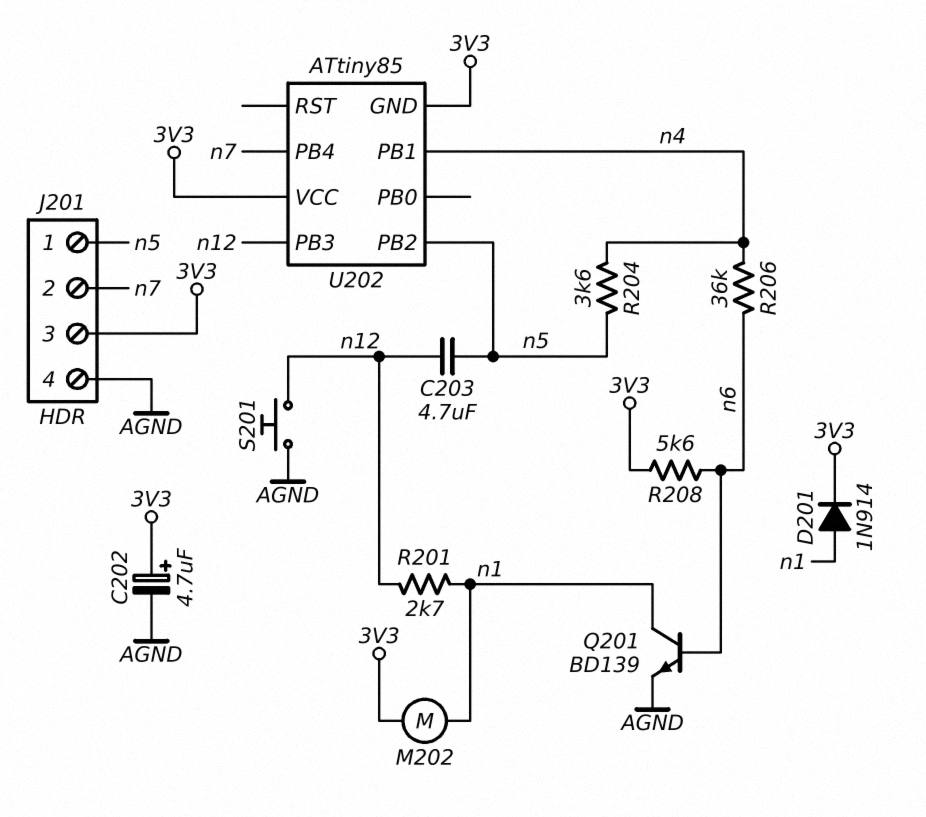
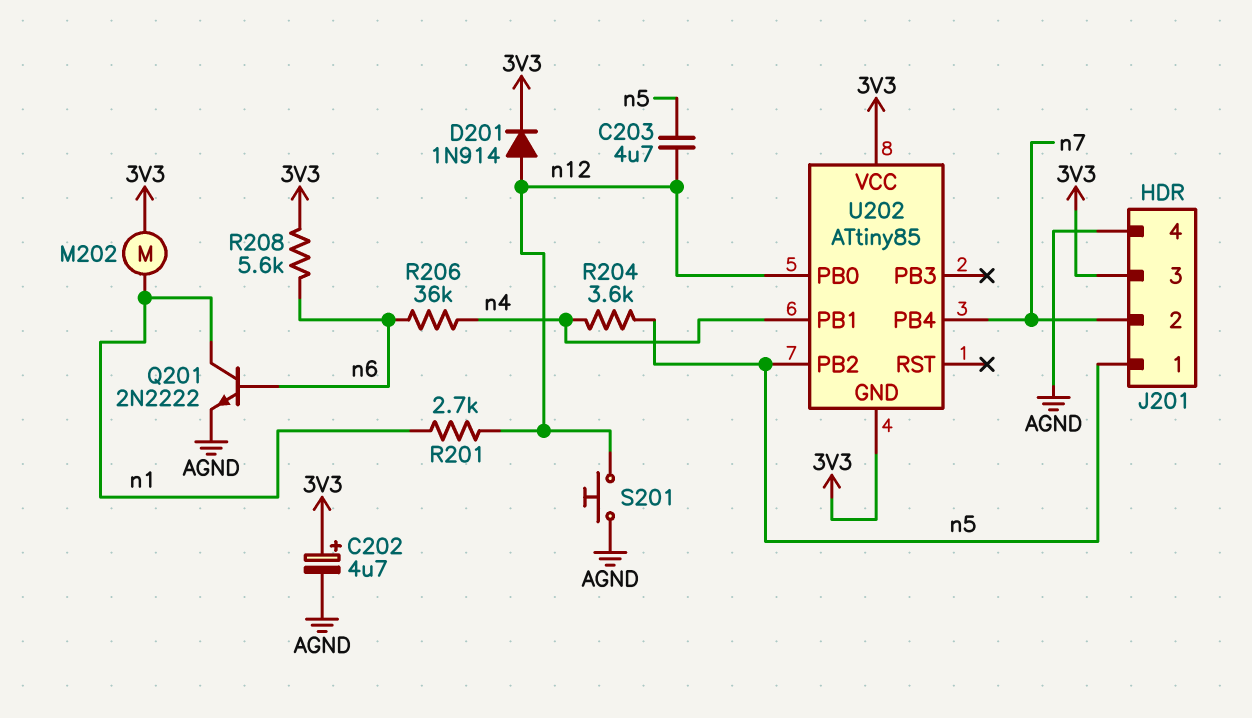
D201: diode 1N914 (A n1, K 3V3) -> diode 1N914 (A n12, K 3V3)
Q201: NPN BD139 (B n6, C n1, E AGND) -> NPN 2N2222 (B n6, C n1, E AGND)
U202 pin PB0: none -> n12
U202 pin PB3: n12 -> none

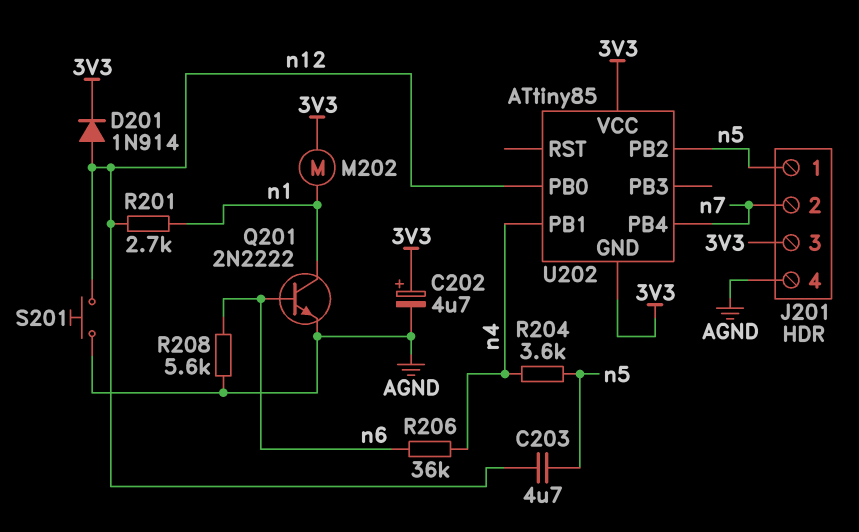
R208: 5.6k (3V3, n6) -> 5.6k (AGND, n6)

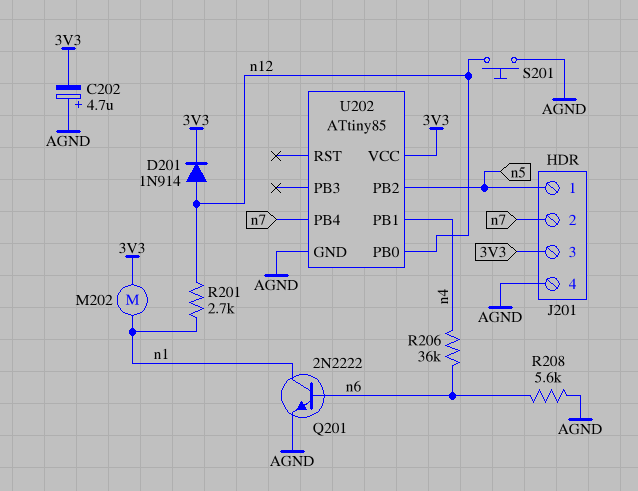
C202: 4.7uF (plus 3V3, minus AGND) -> 4.7uF (plus AGND, minus 3V3)
C203: 4.7uF (n5, n12) -> none
R204: 3.6k (n4, n5) -> none
U202 pin GND: 3V3 -> AGND

